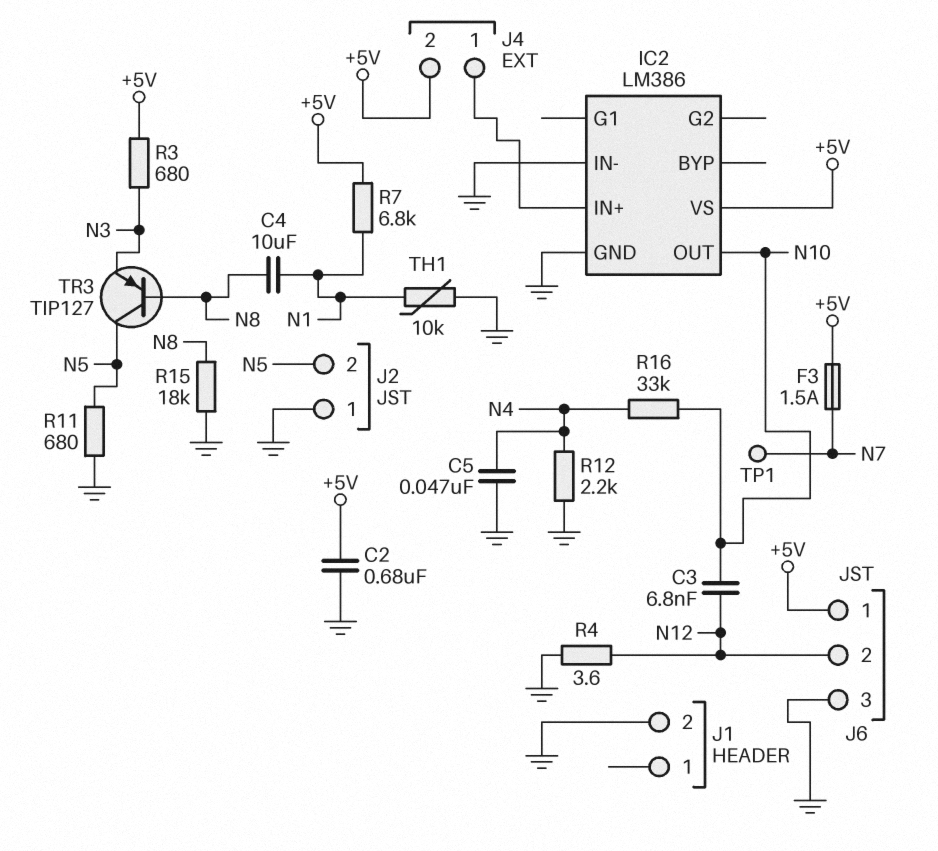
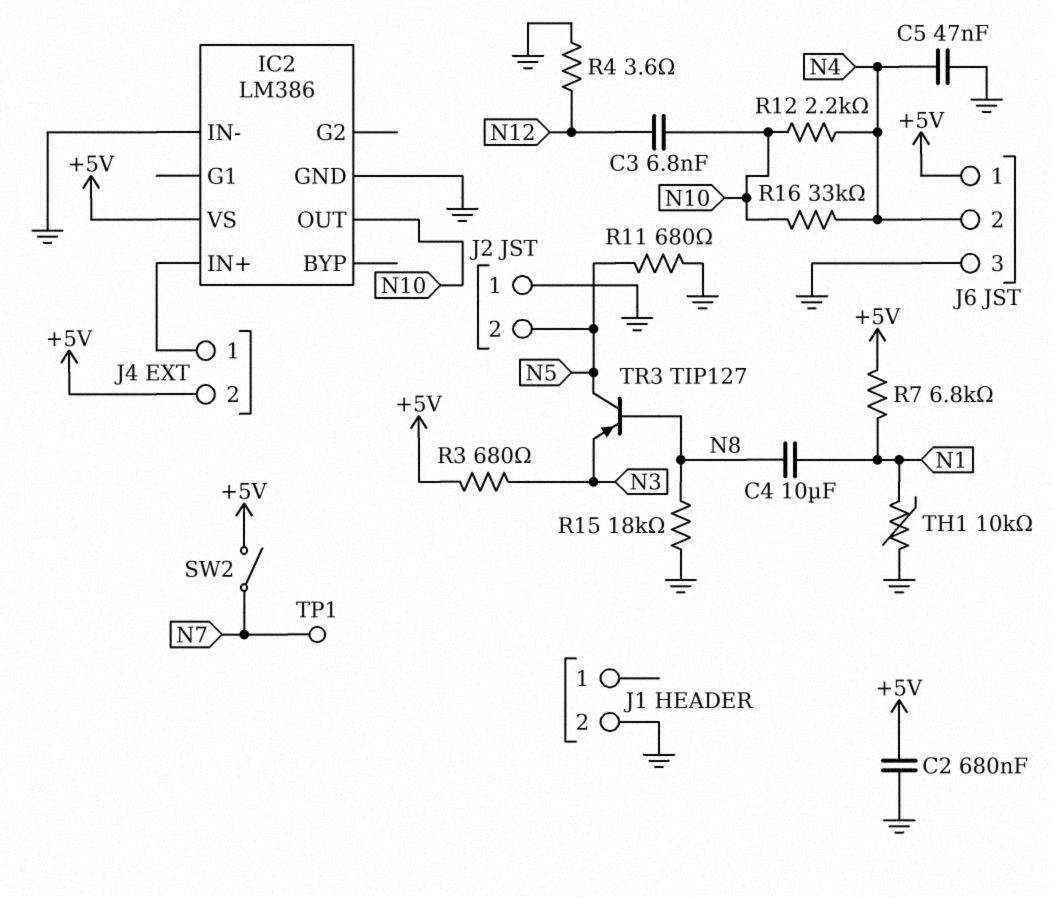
F3: 1.5A (+5V, N7) -> none
J6 pin 2: N12 -> N4
R12: 2.2k (GND, N4) -> 2.2k (N4, N10)
SW2: none -> switch (+5V, N7)

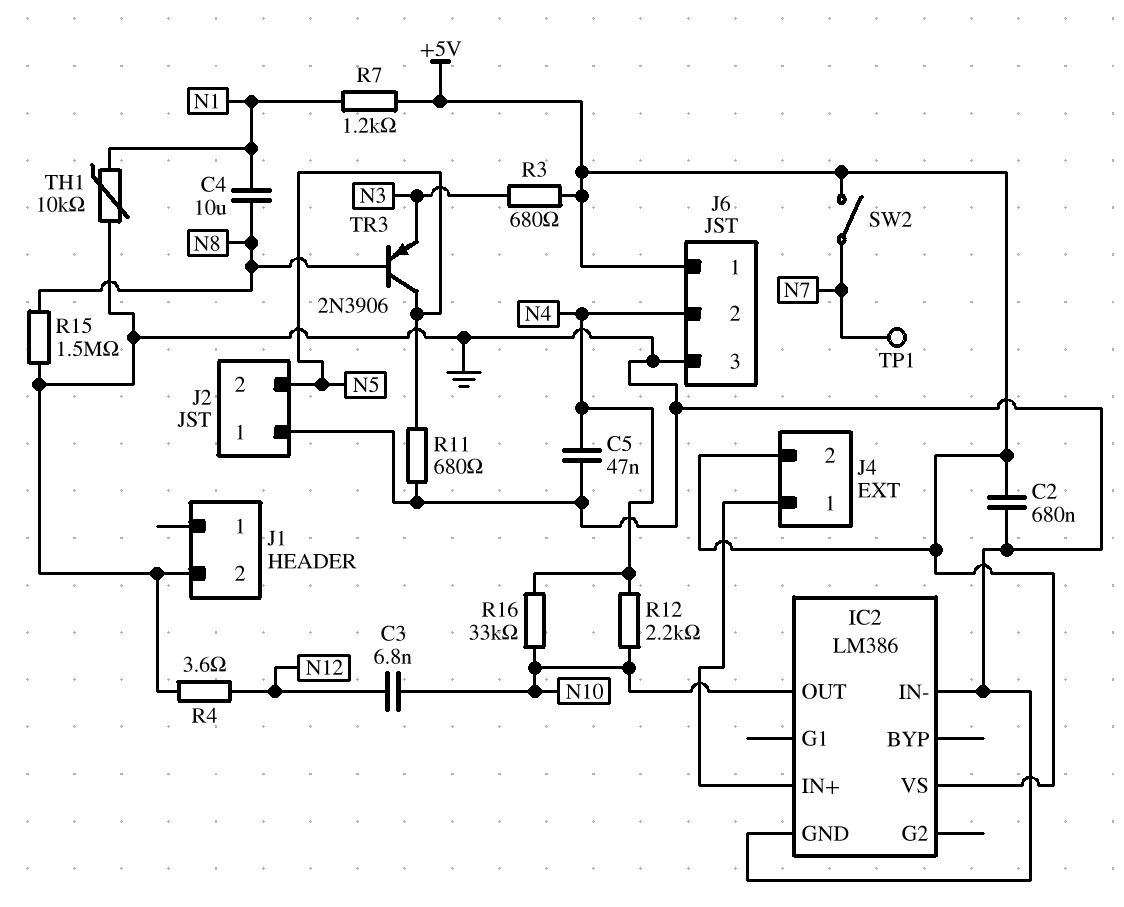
R7: 6.8k (+5V, N1) -> 1.2k (+5V, N1)
R15: 18k (GND, N8) -> 1.5M (GND, N8)
TR3: PNP TIP127 (B N8, C N5, E N3) -> PNP 2N3906 (B N8, C N5, E N3)

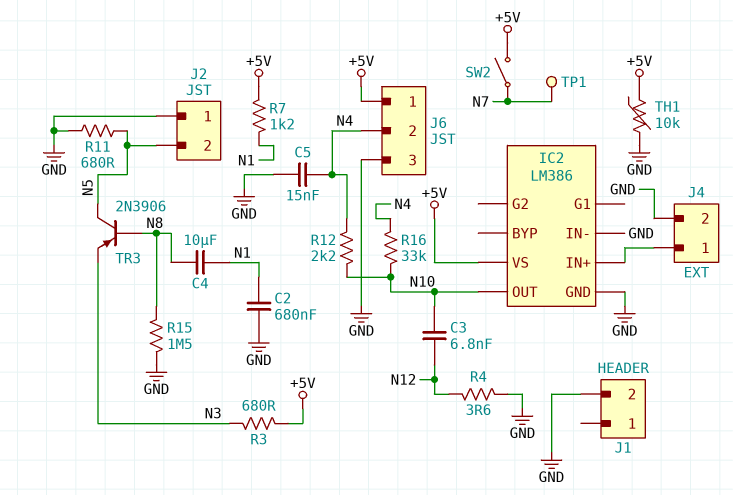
C2: 680nF (+5V, GND) -> 680nF (GND, N1)
C5: 47nF (GND, N4) -> 15nF (GND, N4)
J4 pin 2: +5V -> GND
TH1: 10k (GND, N1) -> 10k (+5V, GND)

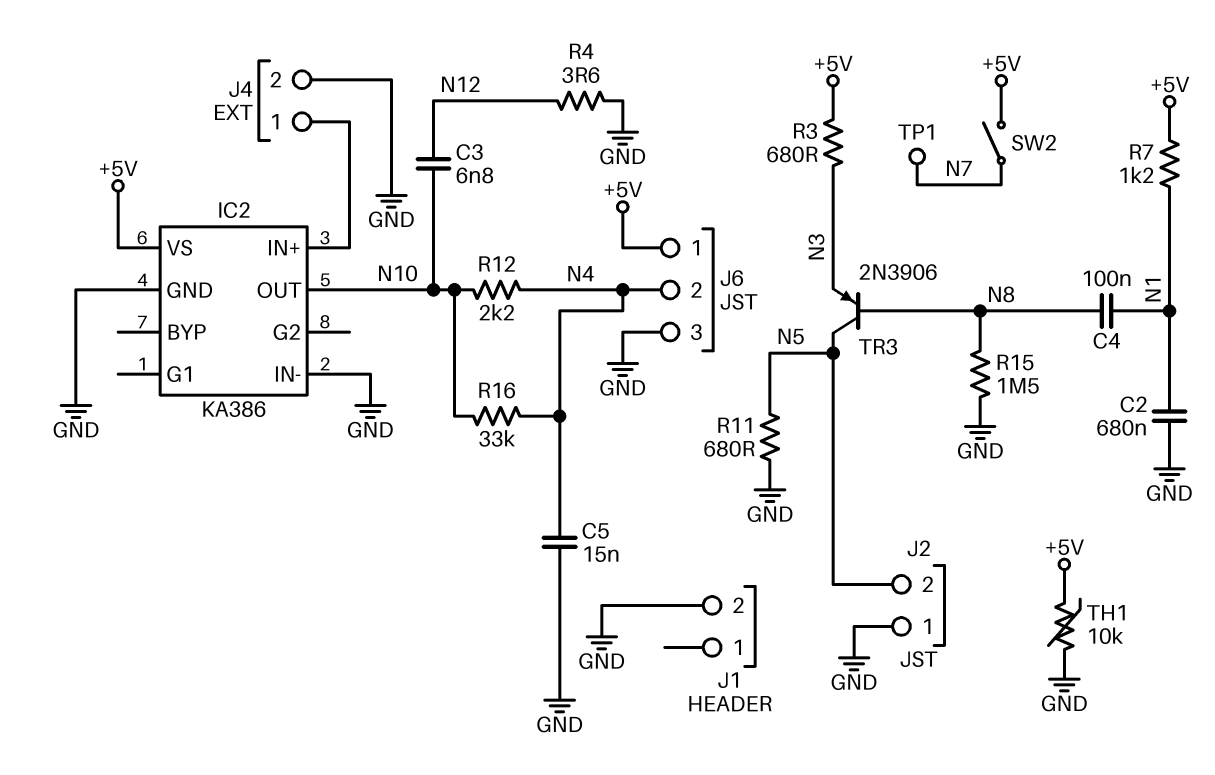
C4: 10uF (N1, N8) -> 100nF (N1, N8)
IC2: LM386 -> KA386

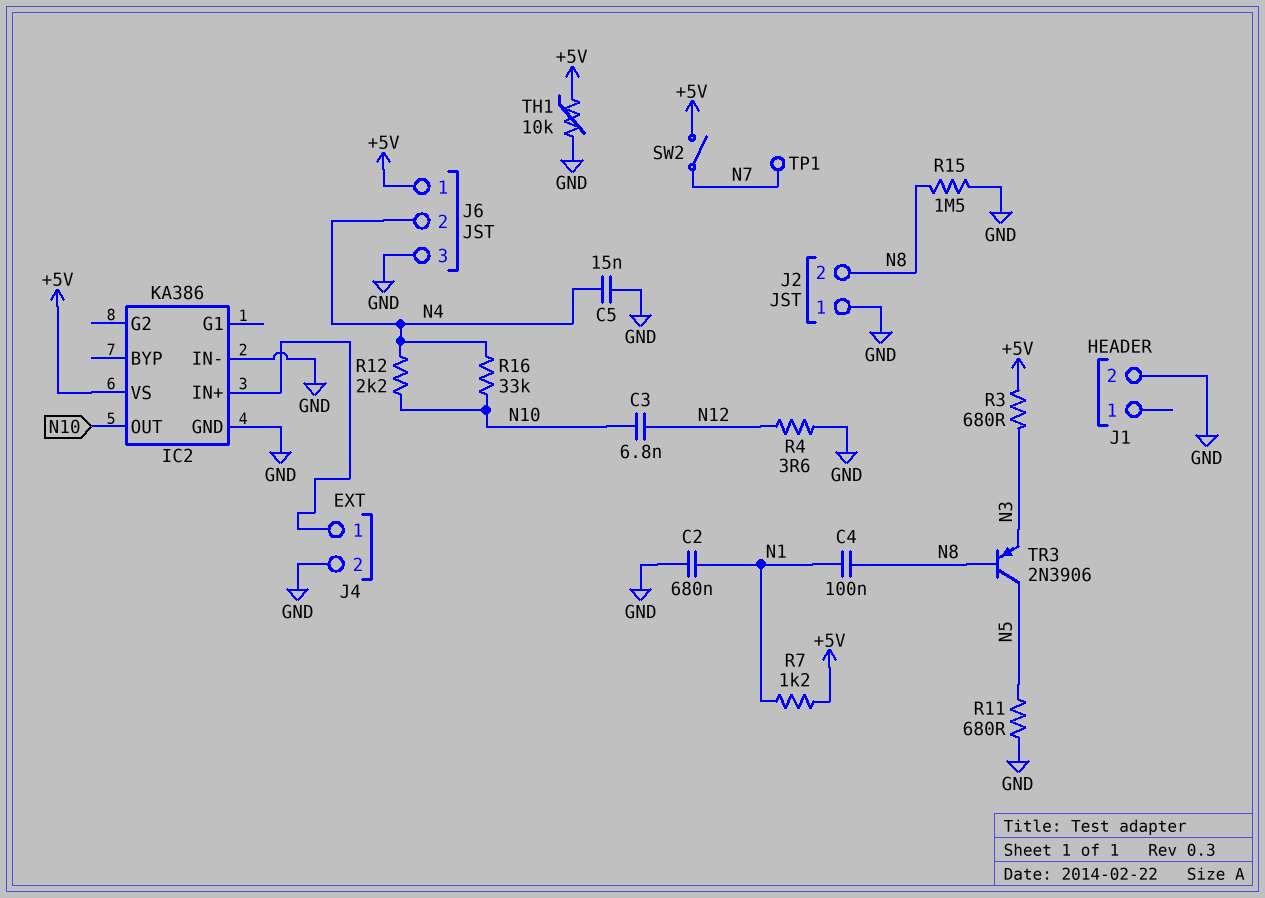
J2 pin 2: N5 -> N8

